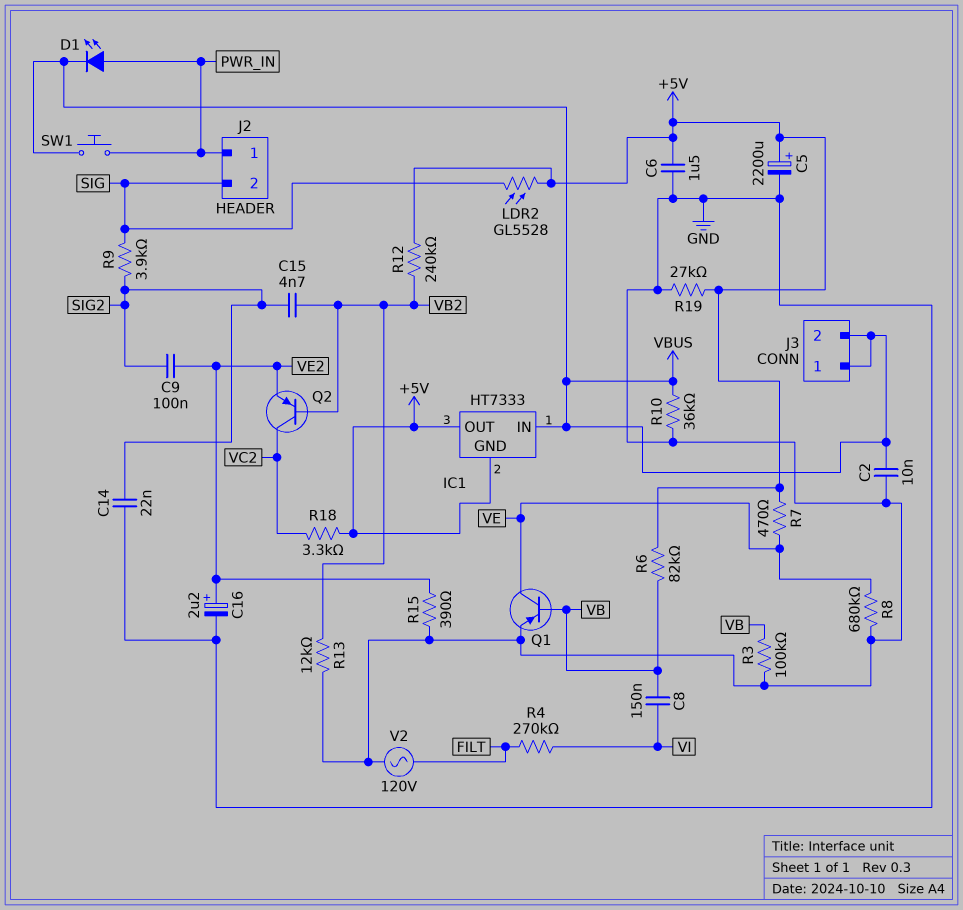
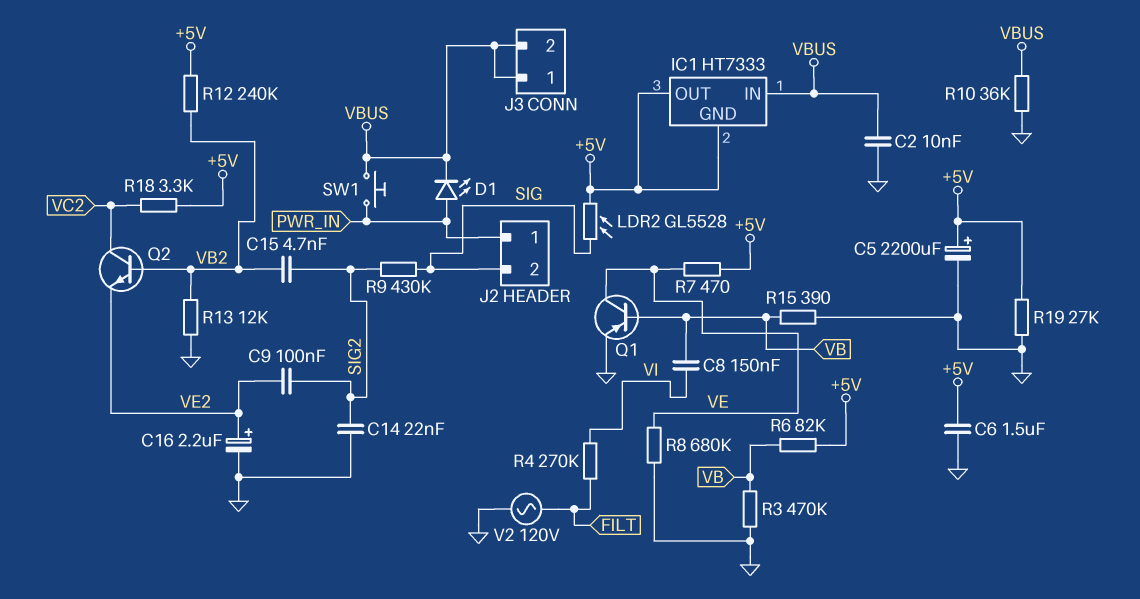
Q2: PNP (B VB2, C VC2, E VE2) -> NPN (B VB2, C VC2, E VE2)
R3: 100k (GND, VB) -> 470k (GND, VB)
R9: 3.9k (SIG, SIG2) -> 430k (SIG, SIG2)
R15: 390 (GND, VE2) -> 390 (GND, VB)

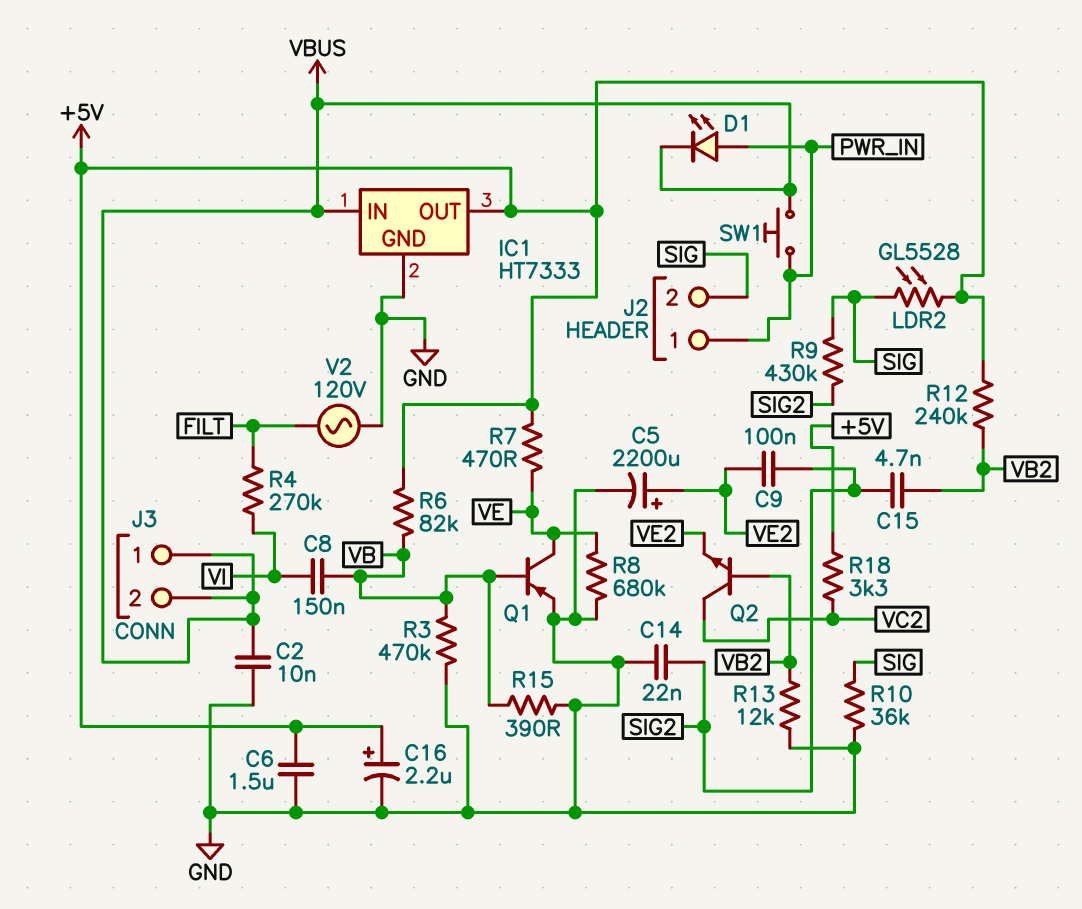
C5: 2200uF (plus +5V, minus GND) -> 2200uF (plus VE2, minus GND)
C16: 2.2uF (plus VE2, minus GND) -> 2.2uF (plus +5V, minus GND)
IC1 pin GND: +5V -> GND
R10: 36k (GND, VBUS) -> 36k (GND, SIG)
R19: 27k (+5V, GND) -> none

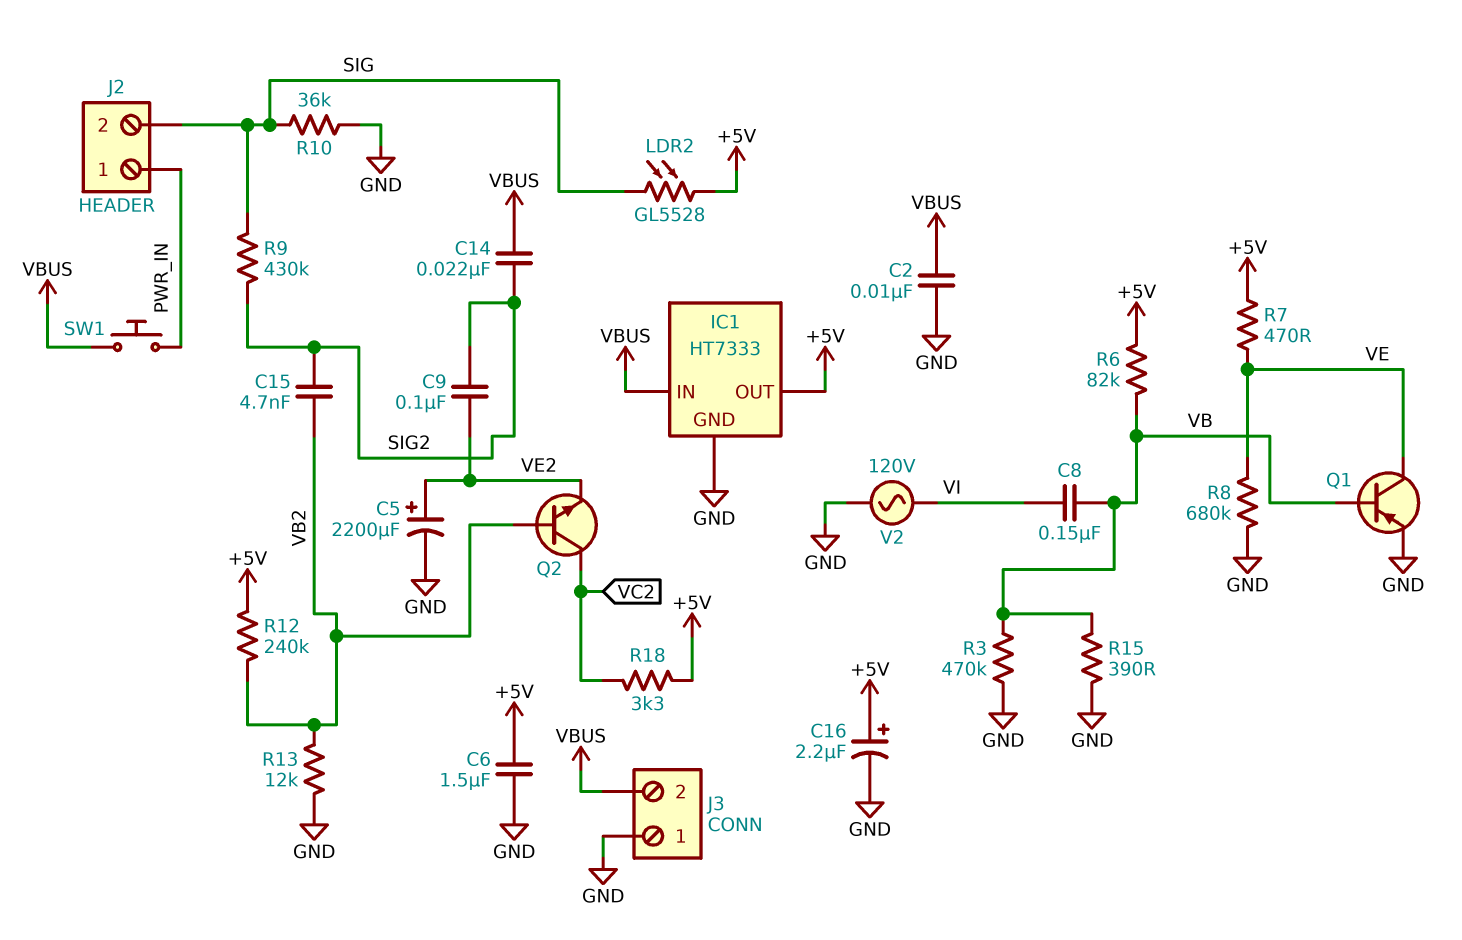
C14: 22nF (GND, SIG2) -> 22nF (SIG2, VBUS)
D1: LED (A PWR_IN, K VBUS) -> none
J3 pin 1: VBUS -> GND
R4: 270k (FILT, VI) -> none
V2: AC 120V (FILT, GND) -> AC 120V (GND, VI)

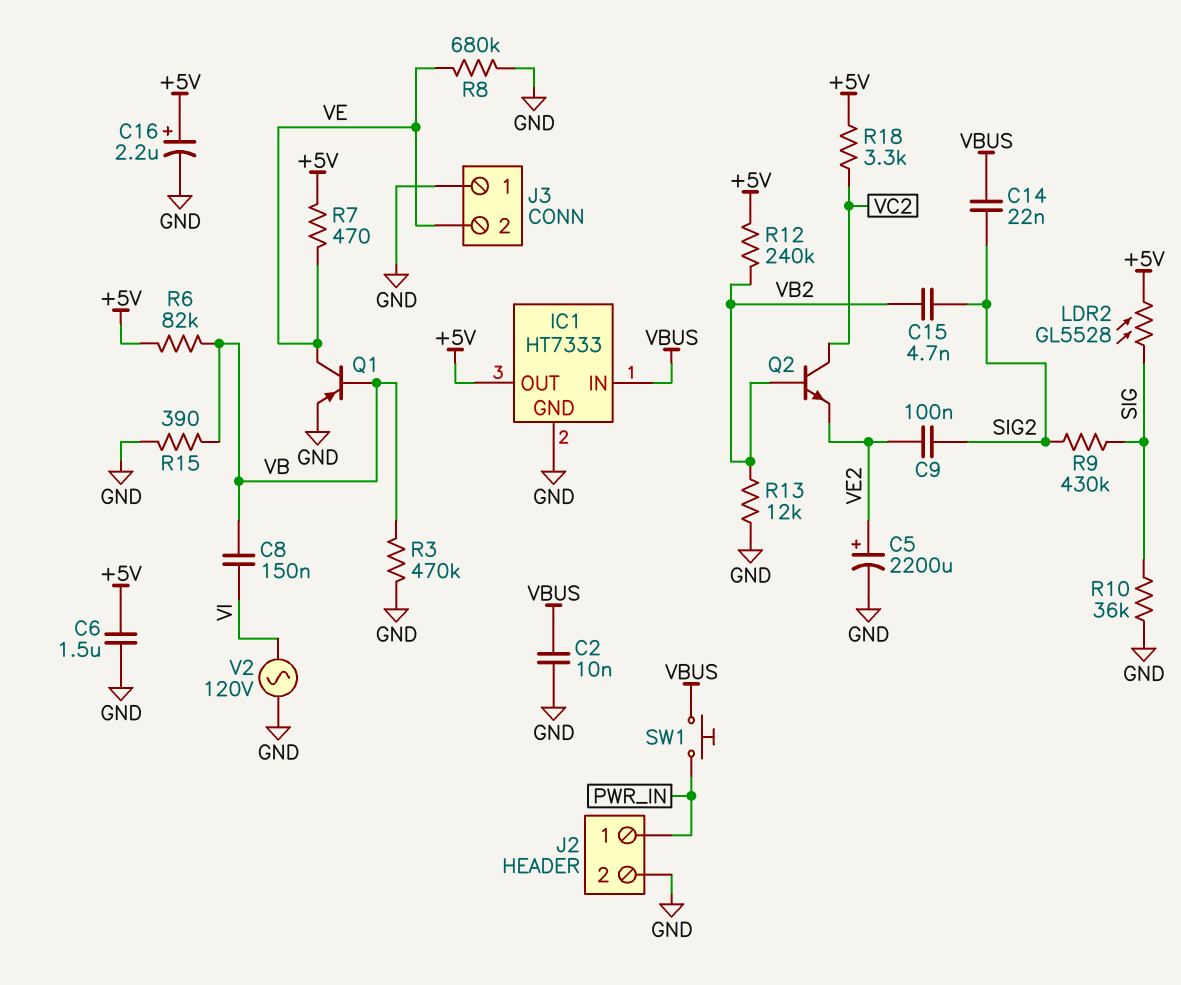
J2 pin 2: SIG -> GND
J3 pin 2: VBUS -> VE

